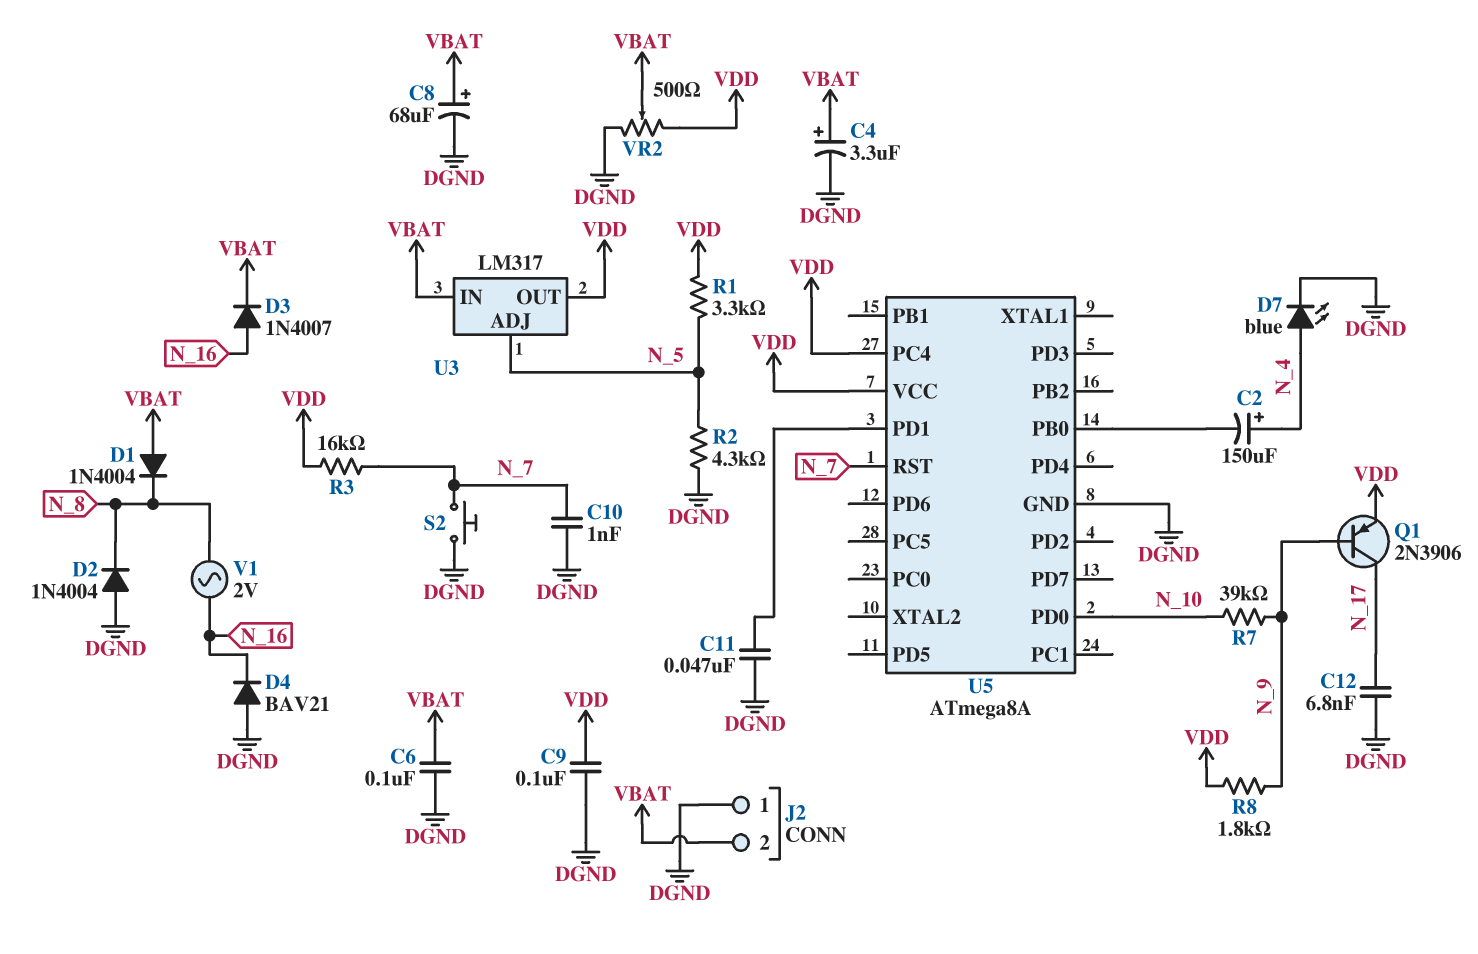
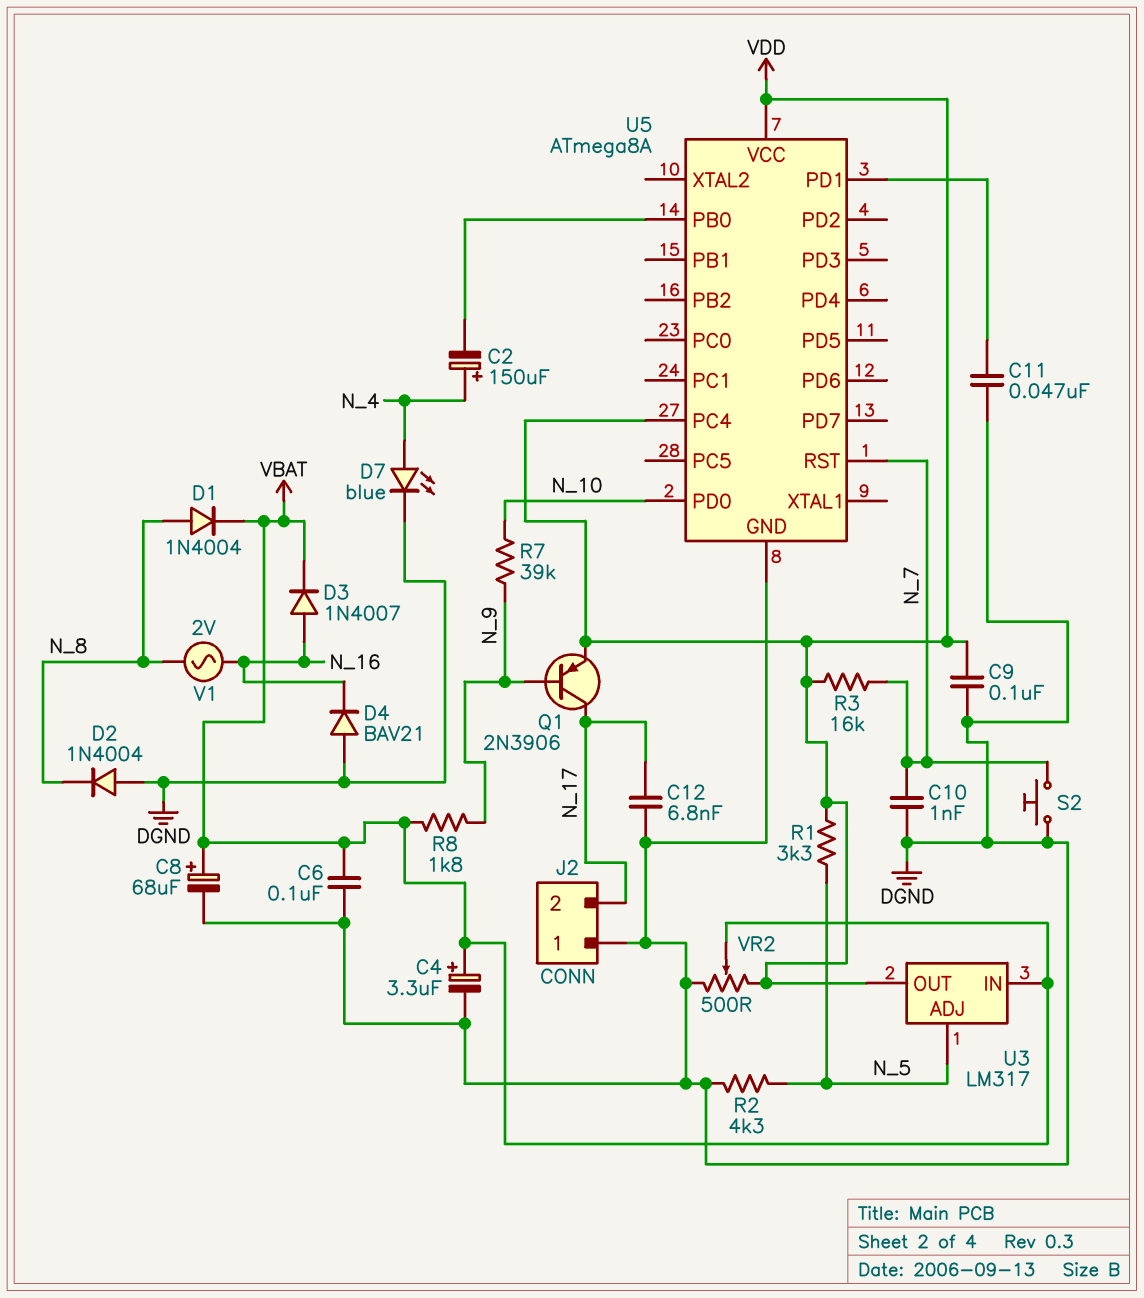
D1: diode 1N4004 (A VBAT, K N_8) -> diode 1N4004 (A N_8, K VBAT)
J2 pin 2: VBAT -> N_17
R8: 1.8k (N_9, VDD) -> 1.8k (N_9, VBAT)

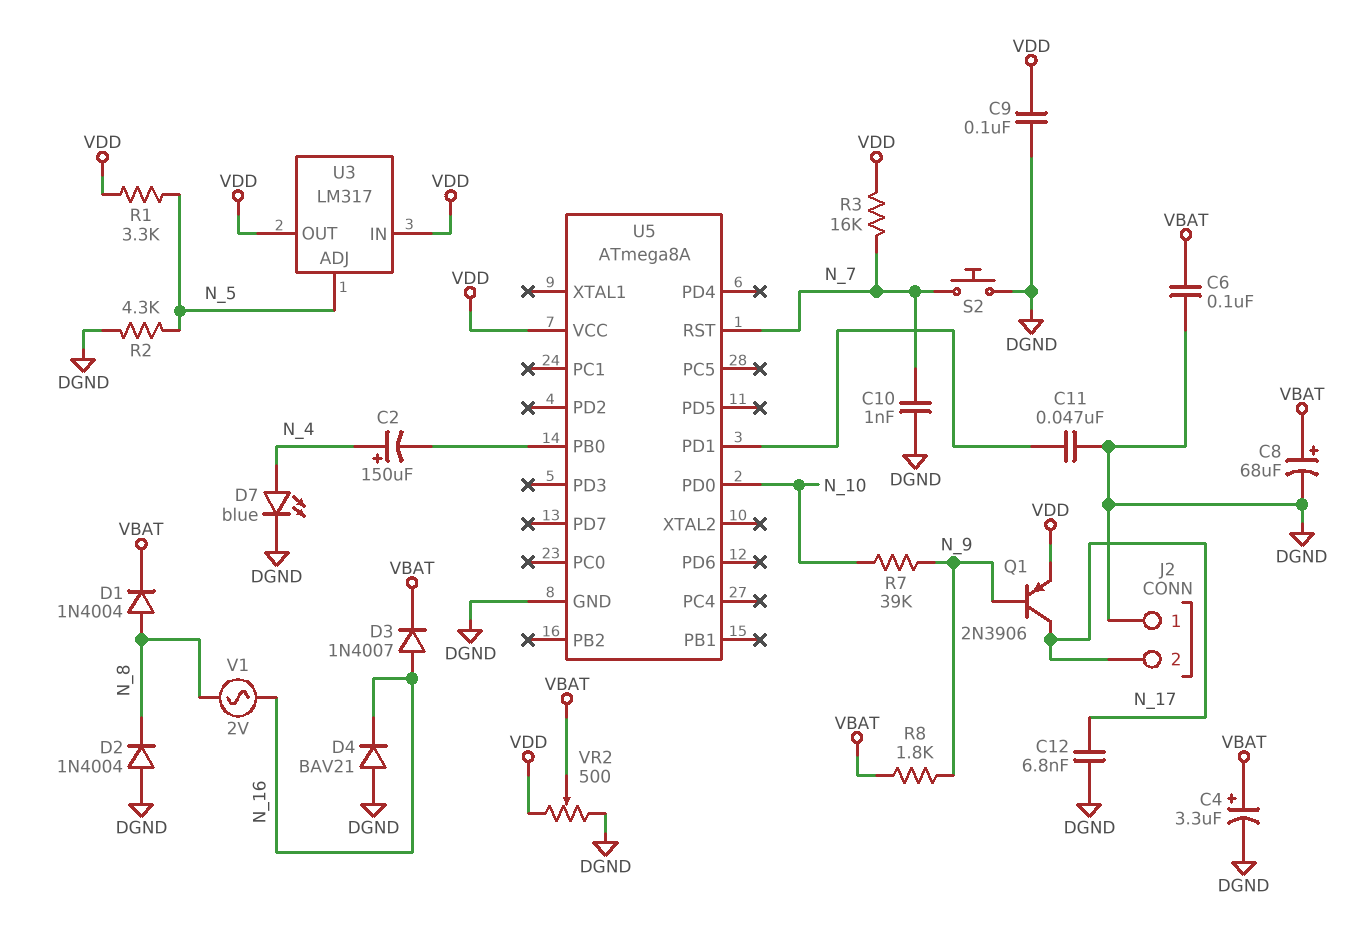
U3 pin IN: VBAT -> VDD
U5 pin PC4: VDD -> none

